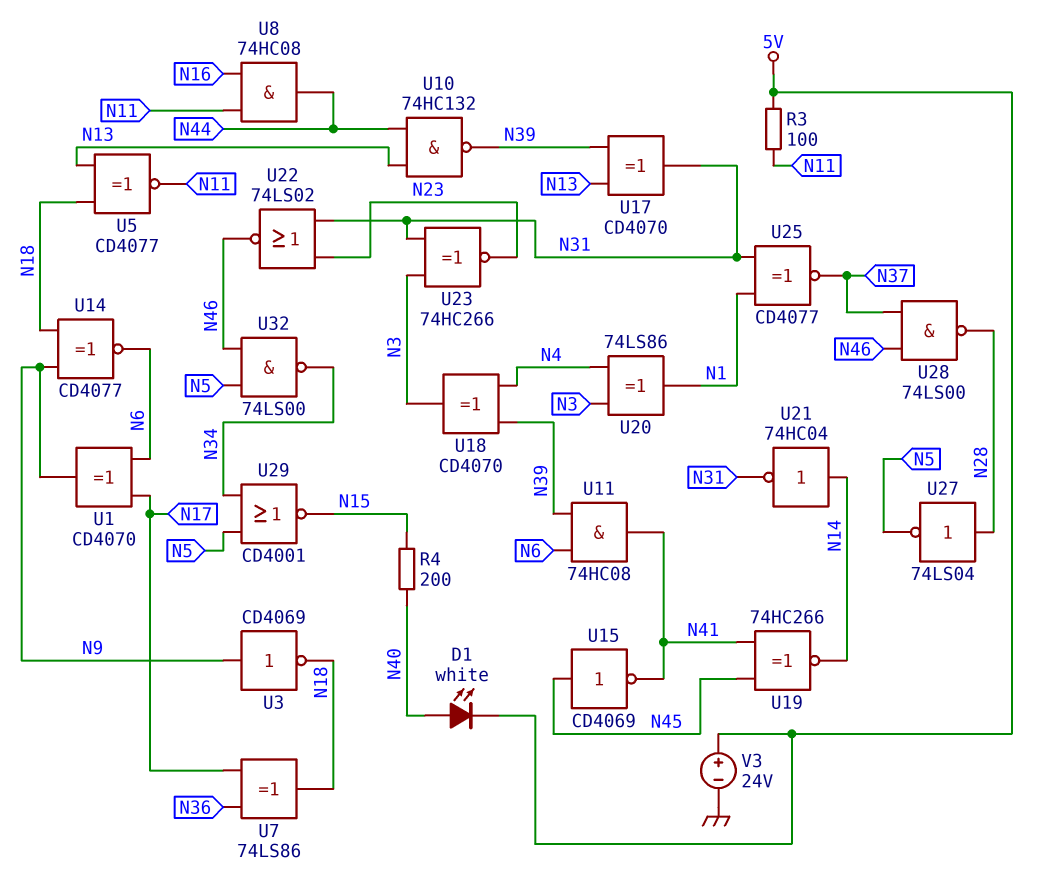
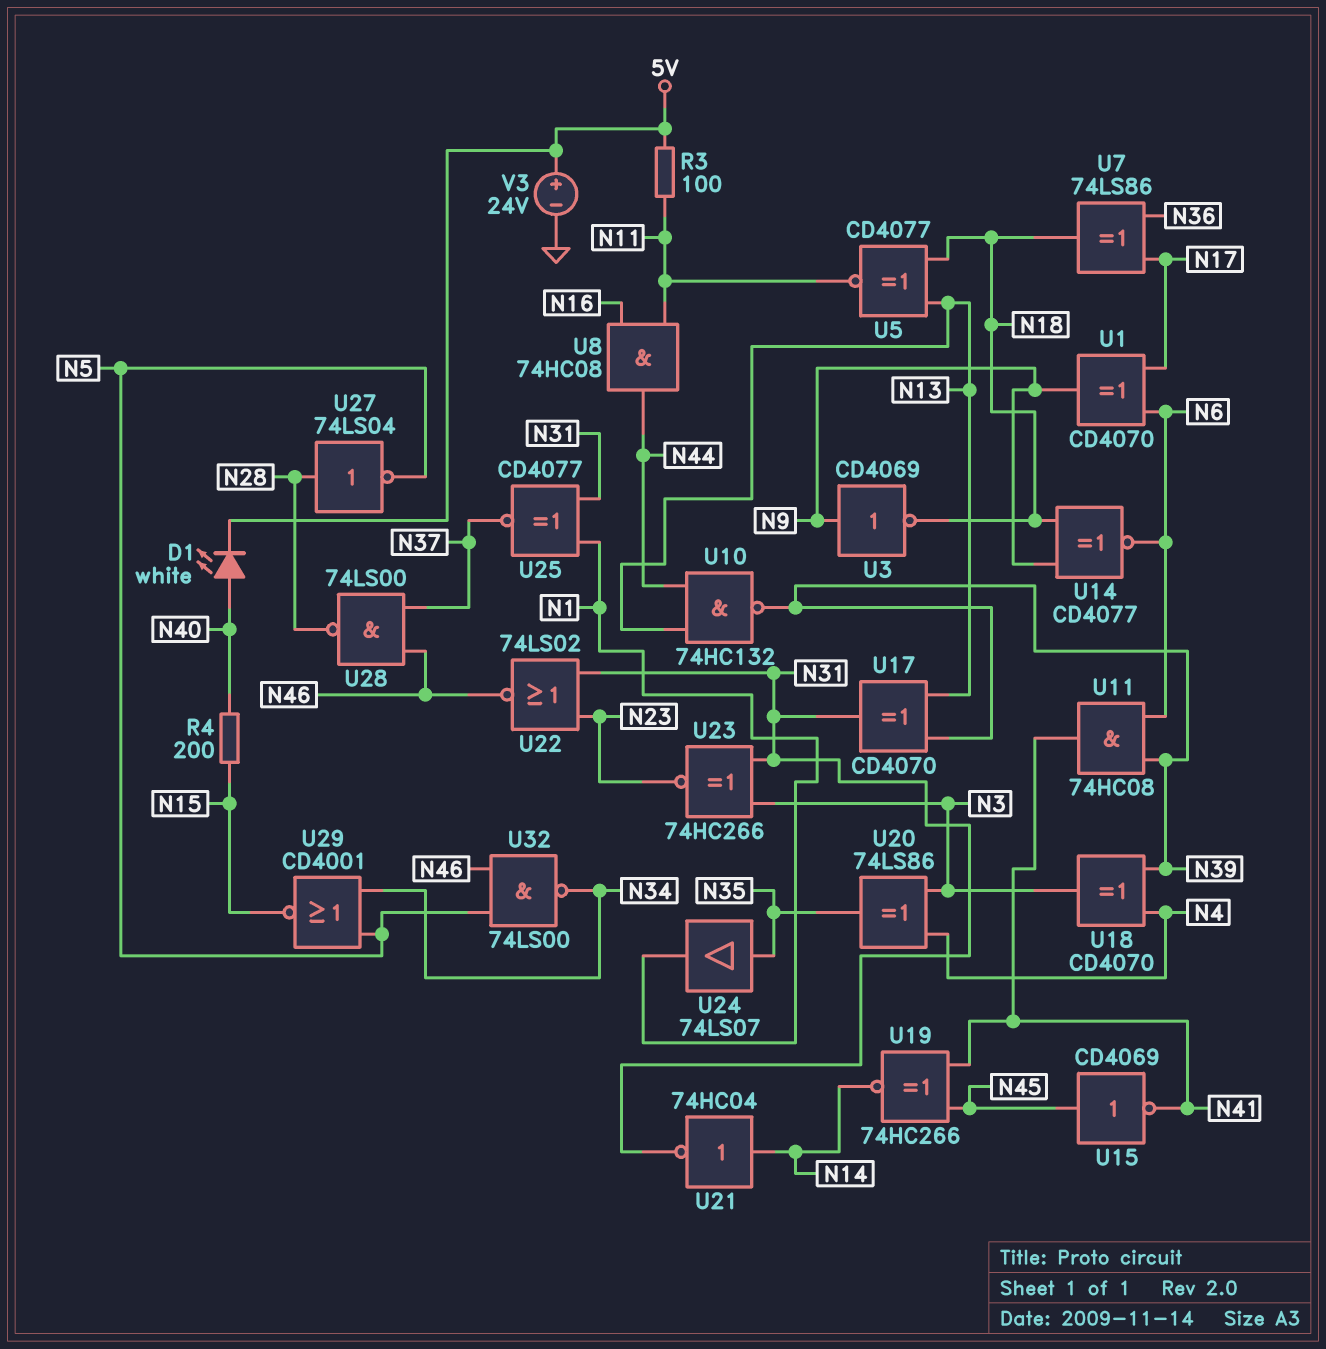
U20: XOR 74LS86 (in N3, in N4, out N1) -> XOR 74LS86 (in N3, in N4, out N35)
U24: none -> buffer 74LS07 (in N35, out N1)

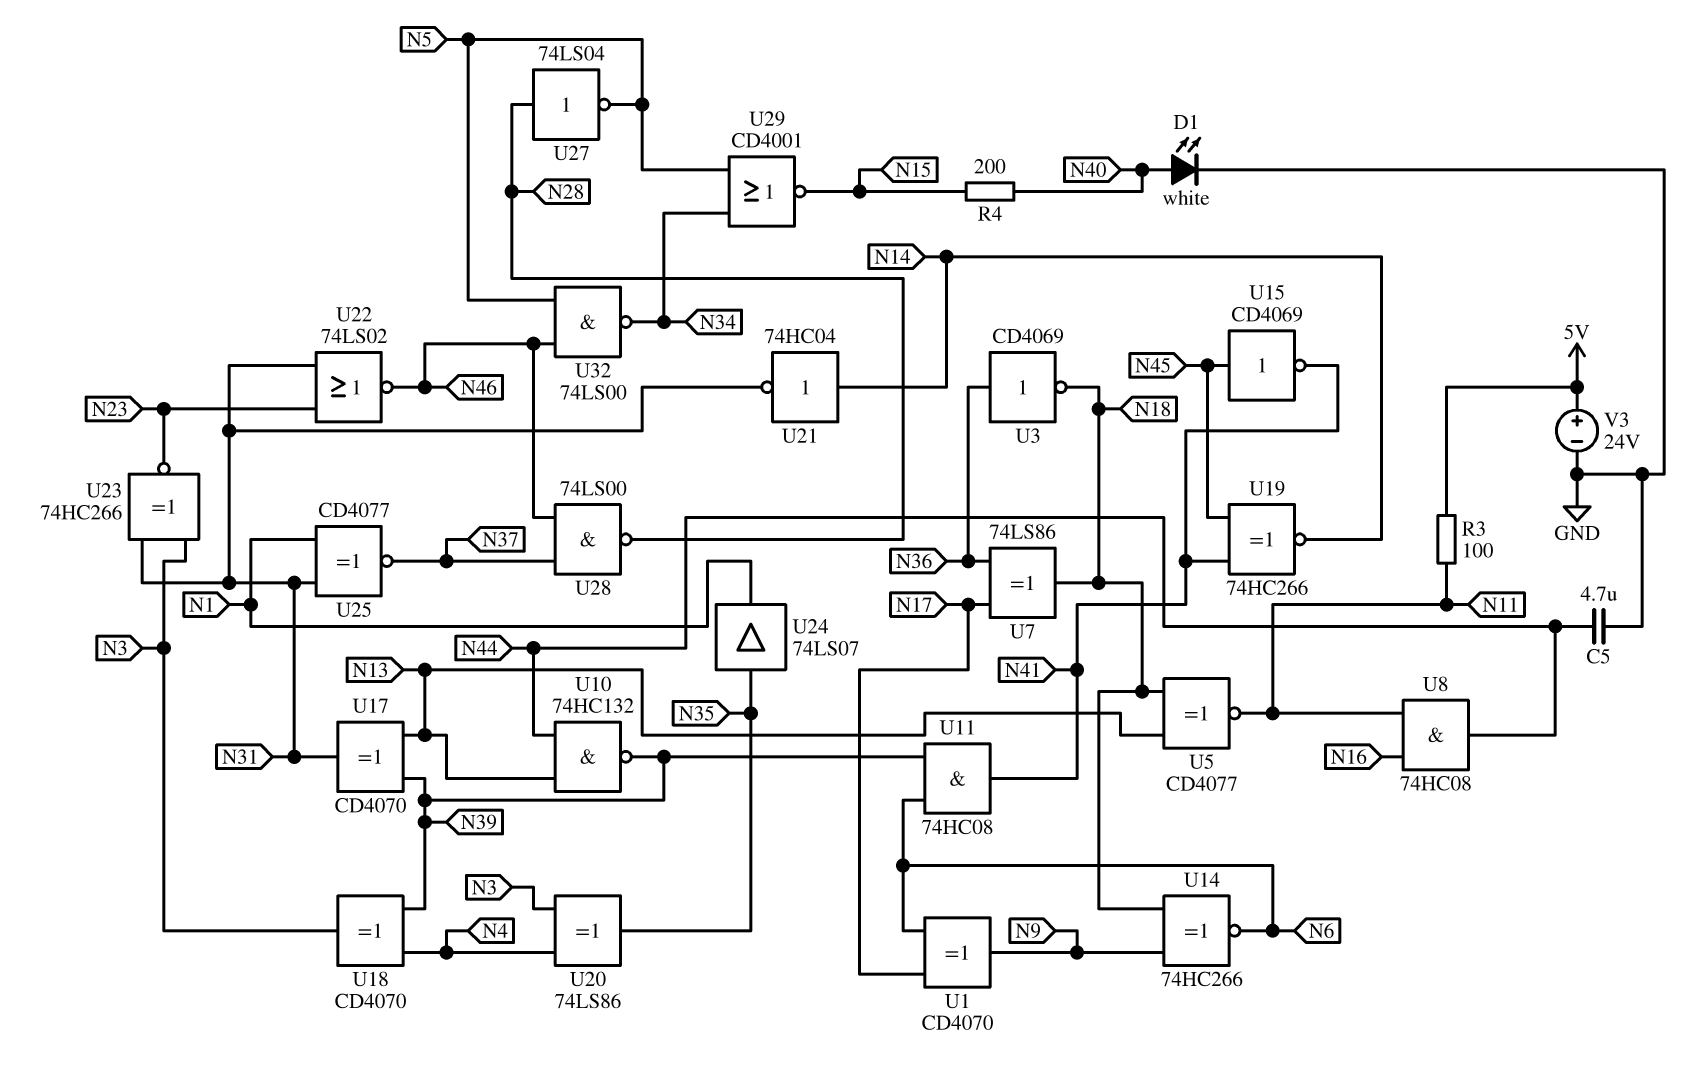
C5: none -> 4.7uF (GND, N44)
D1: LED white (A N40, K 5V) -> LED white (A N40, K GND)
U3: NOT CD4069 (in N9, out N18) -> NOT CD4069 (in N36, out N18)
U14: XNOR CD4077 (in N9, in N18, out N6) -> XNOR 74HC266 (in N9, in N18, out N6)

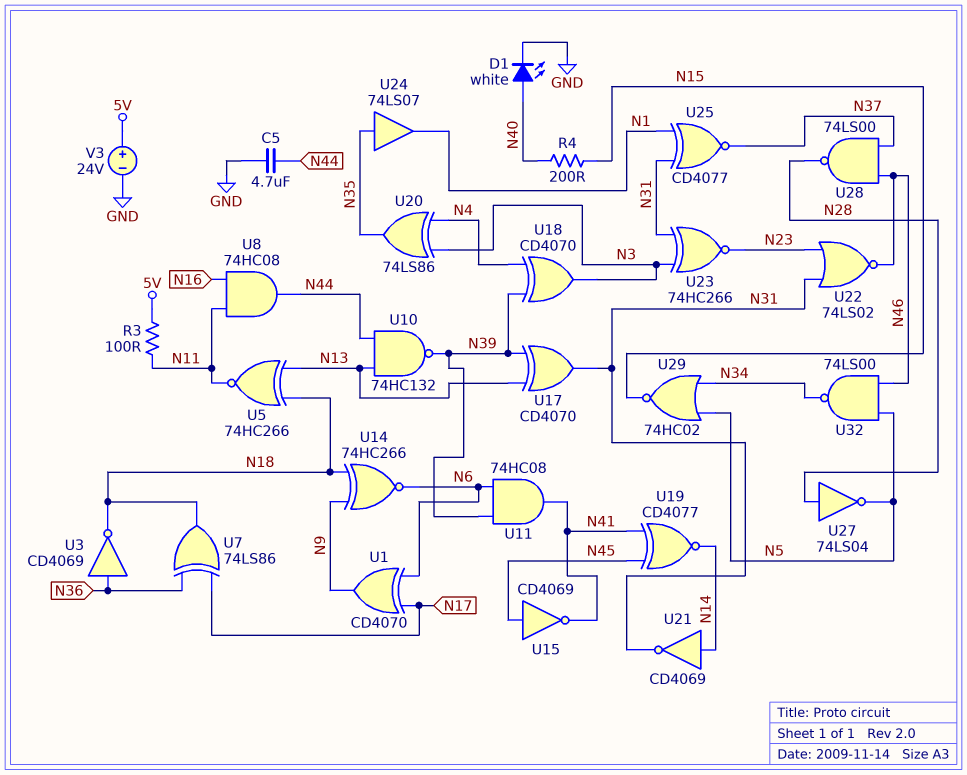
U5: XNOR CD4077 (in N13, in N18, out N11) -> XNOR 74HC266 (in N13, in N18, out N11)
U19: XNOR 74HC266 (in N41, in N45, out N14) -> XNOR CD4077 (in N41, in N45, out N14)
U21: NOT 74HC04 (in N14, out N31) -> NOT CD4069 (in N14, out N31)
U29: NOR CD4001 (in N5, in N34, out N15) -> NOR 74HC02 (in N5, in N34, out N15)

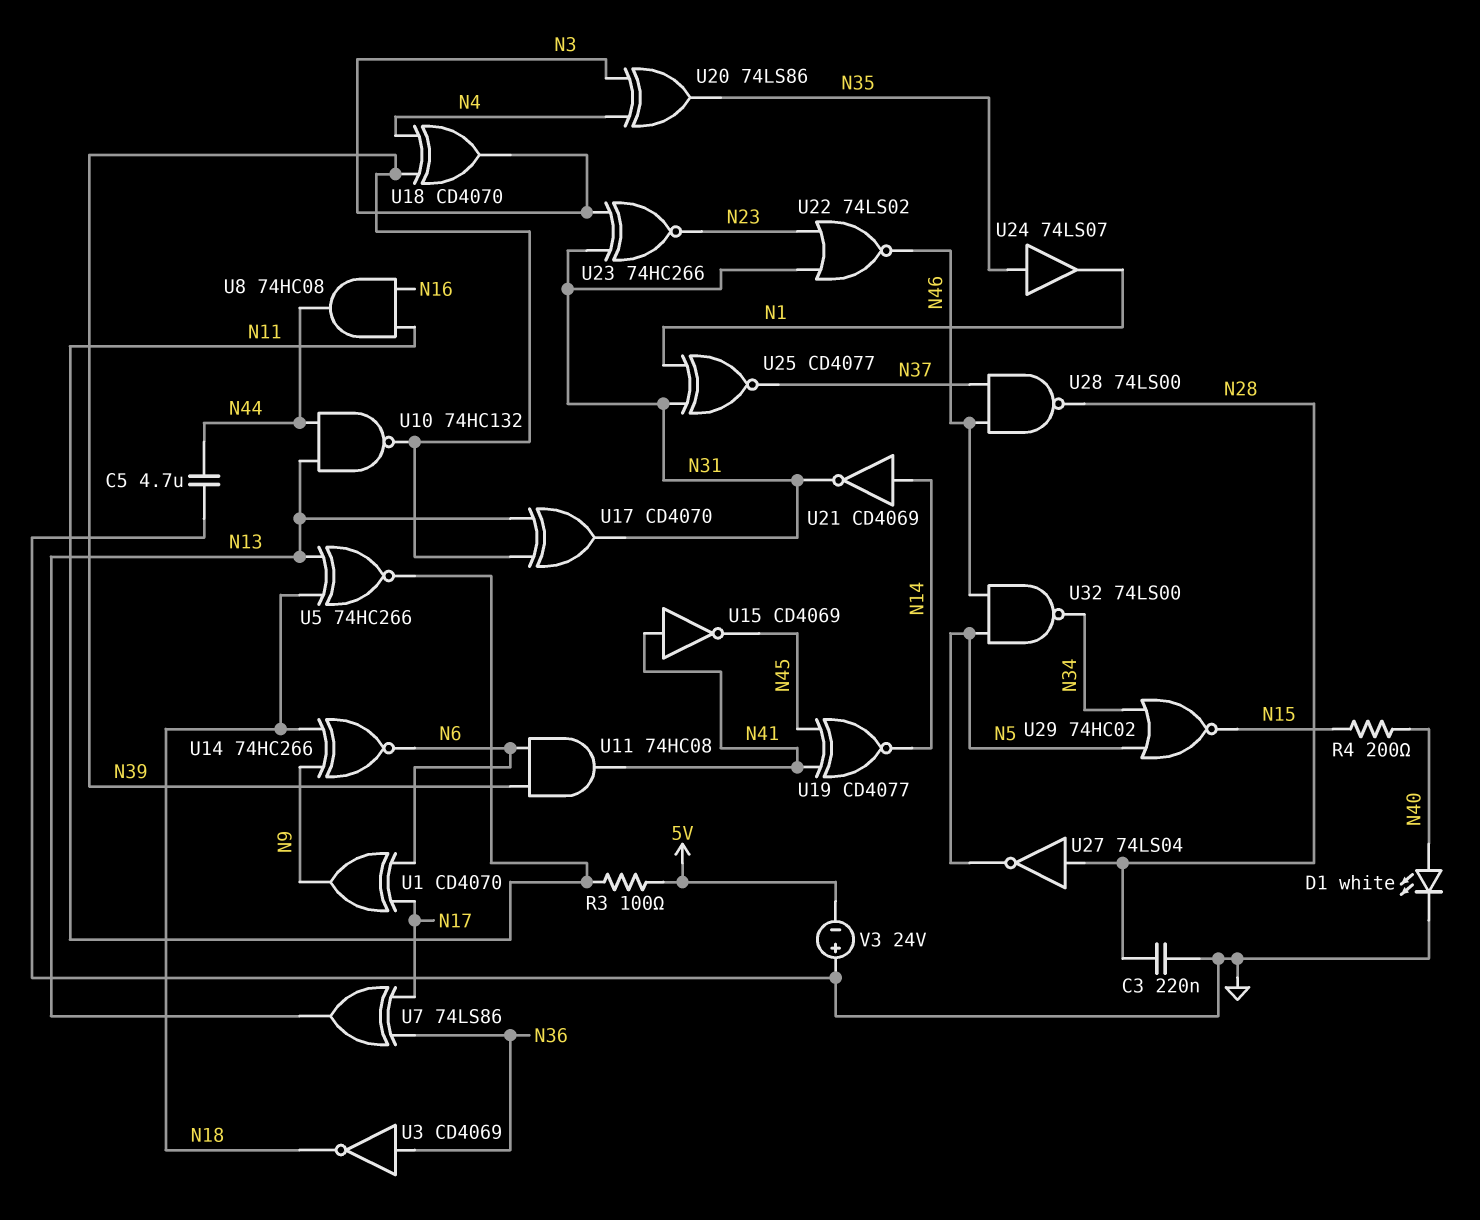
C3: none -> 220nF (GND, N28)
U7: XOR 74LS86 (in N17, in N36, out N18) -> XOR 74LS86 (in N17, in N36, out N13)
U15: NOT CD4069 (in N45, out N41) -> NOT CD4069 (in N41, out N45)
V3: 24V (plus 5V, minus GND) -> 24V (plus GND, minus 5V)

